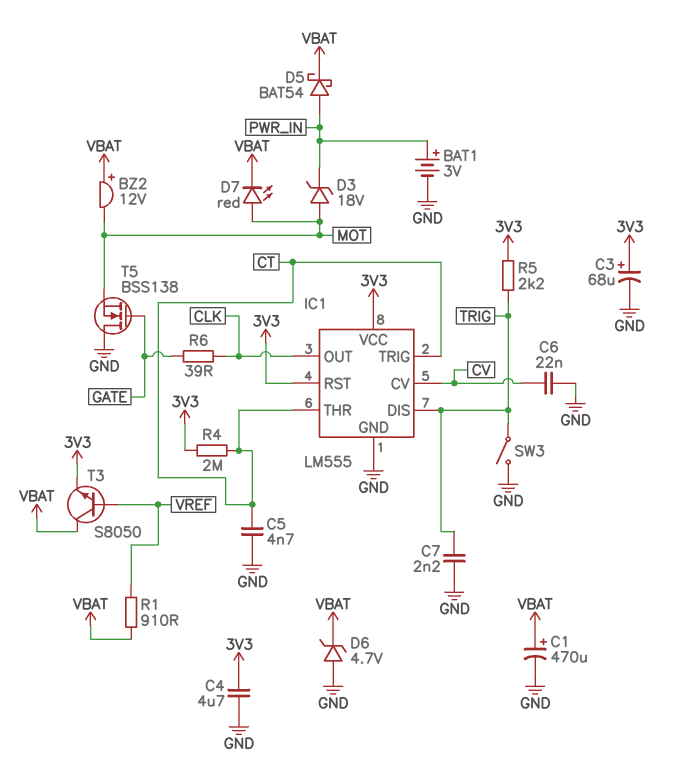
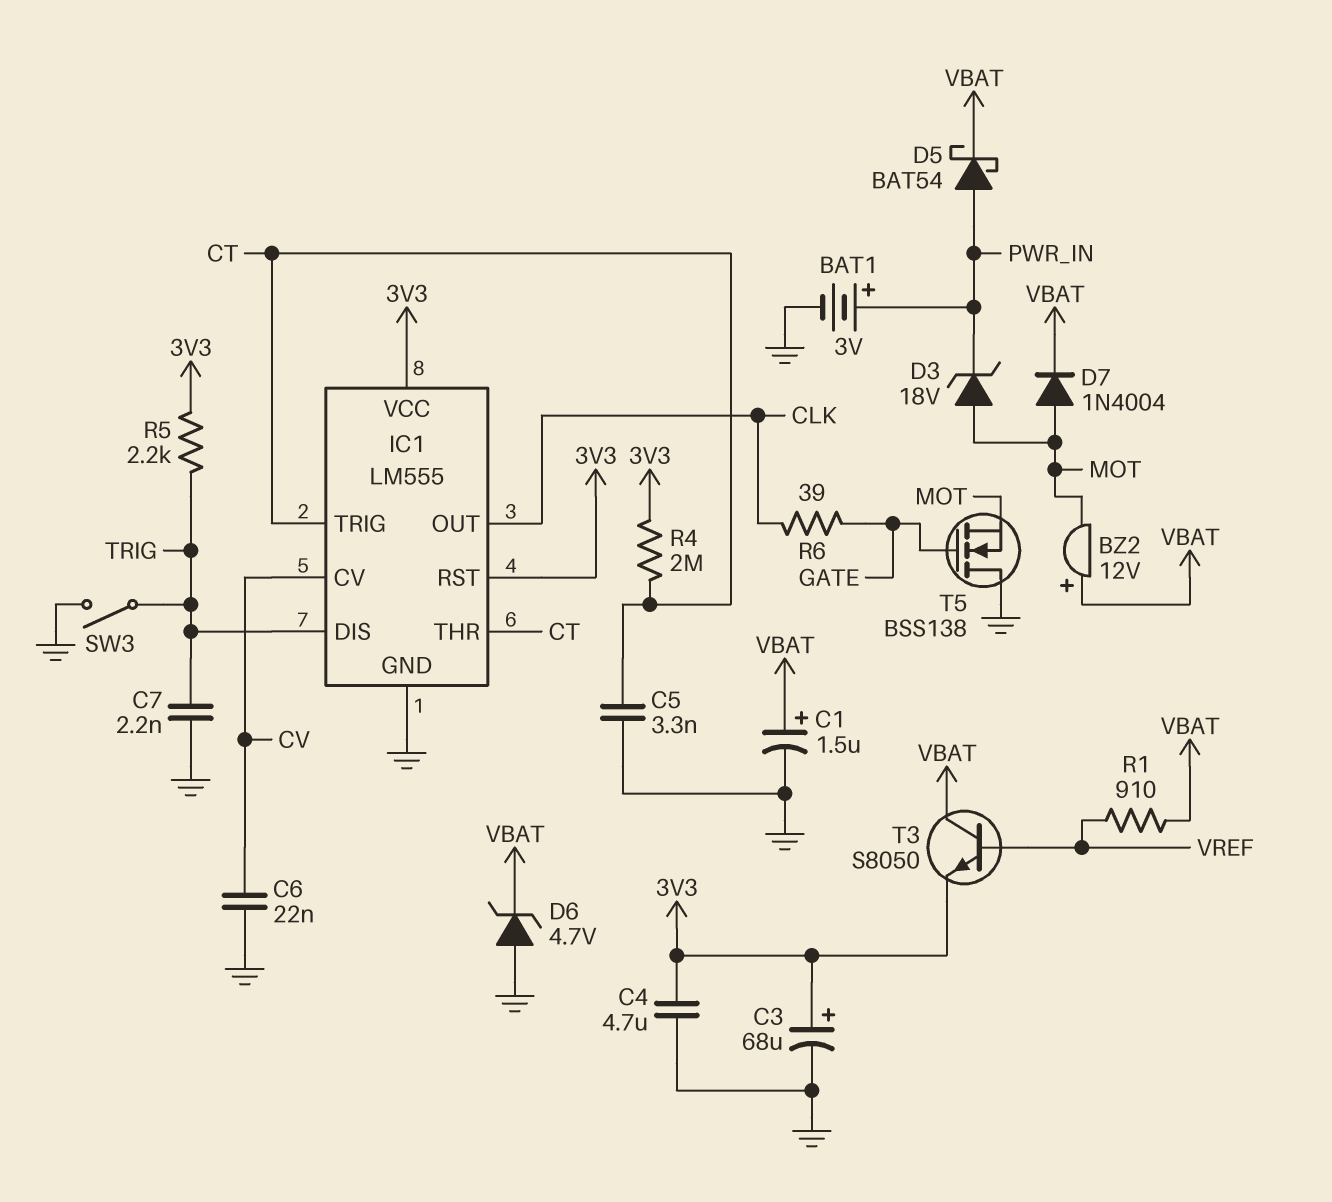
C1: 470uF (plus VBAT, minus GND) -> 1.5uF (plus VBAT, minus GND)
C5: 4.7nF (CT, GND) -> 3.3nF (CT, GND)
D7: LED red (A MOT, K VBAT) -> diode 1N4004 (A MOT, K VBAT)

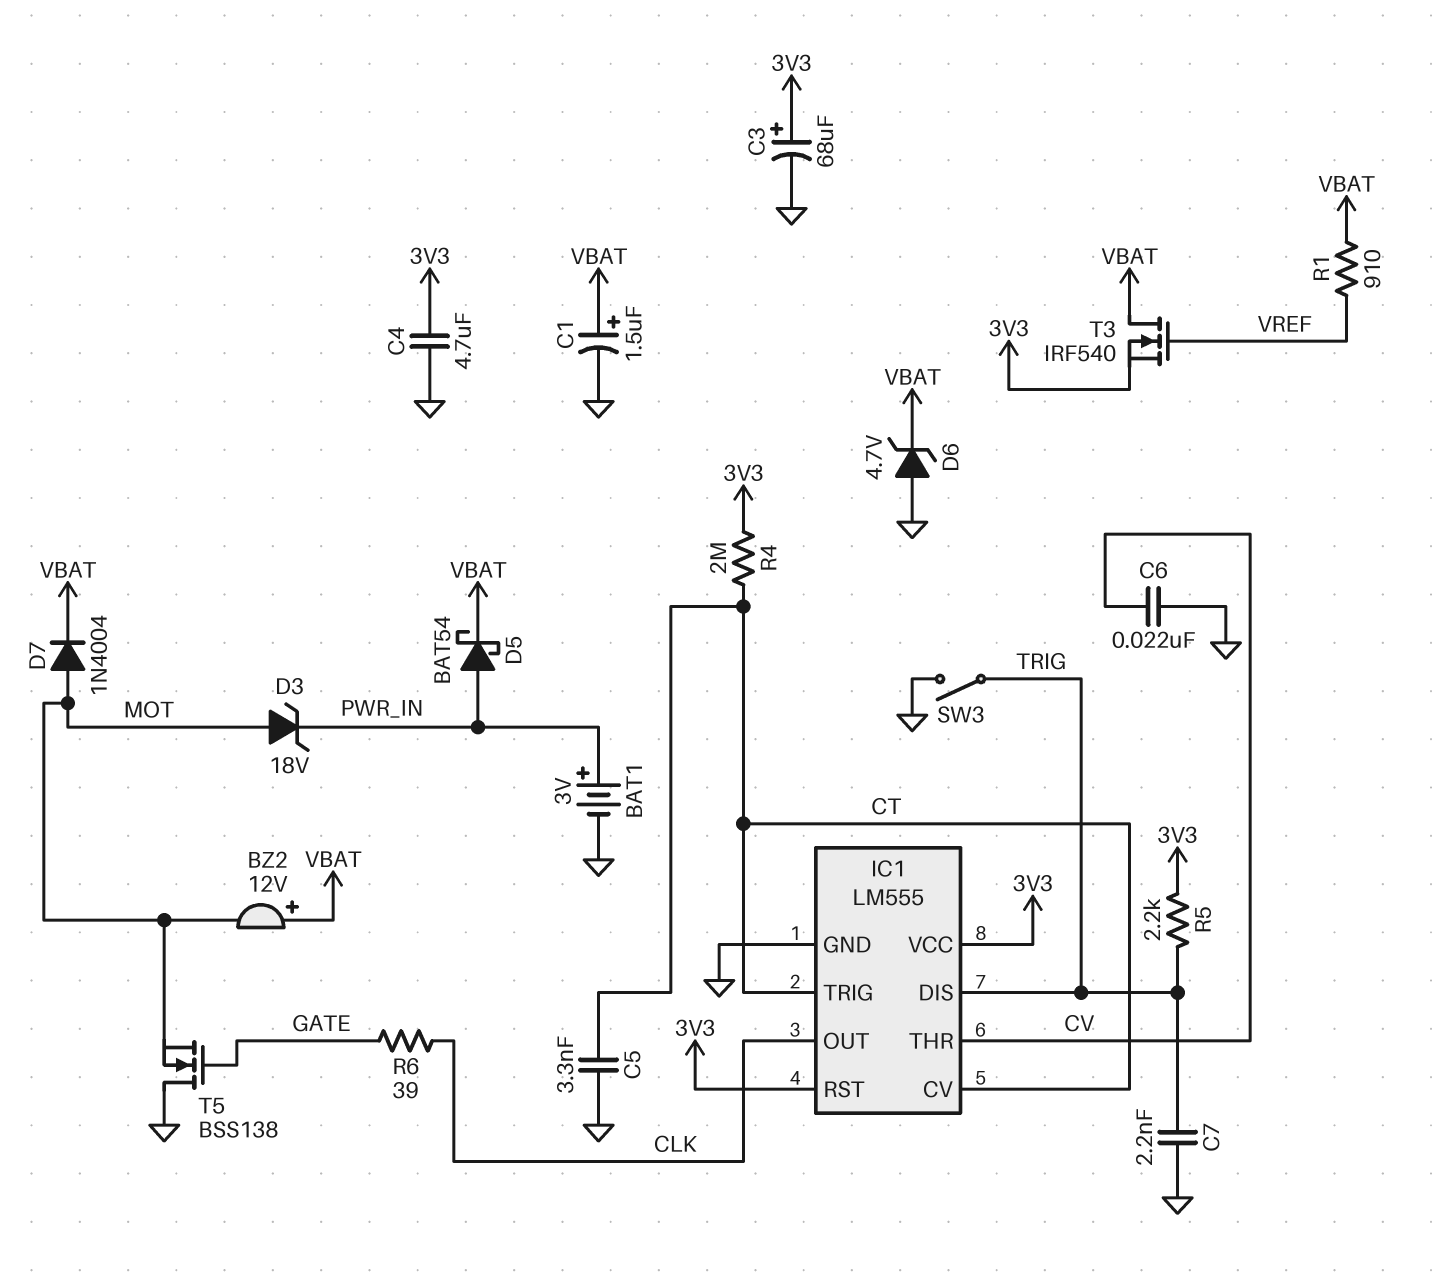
IC1 pin CV: CV -> CT
IC1 pin THR: CT -> CV
T3: NPN S8050 (B VREF, C VBAT, E 3V3) -> NMOS IRF540 (G VREF, D VBAT, S 3V3)

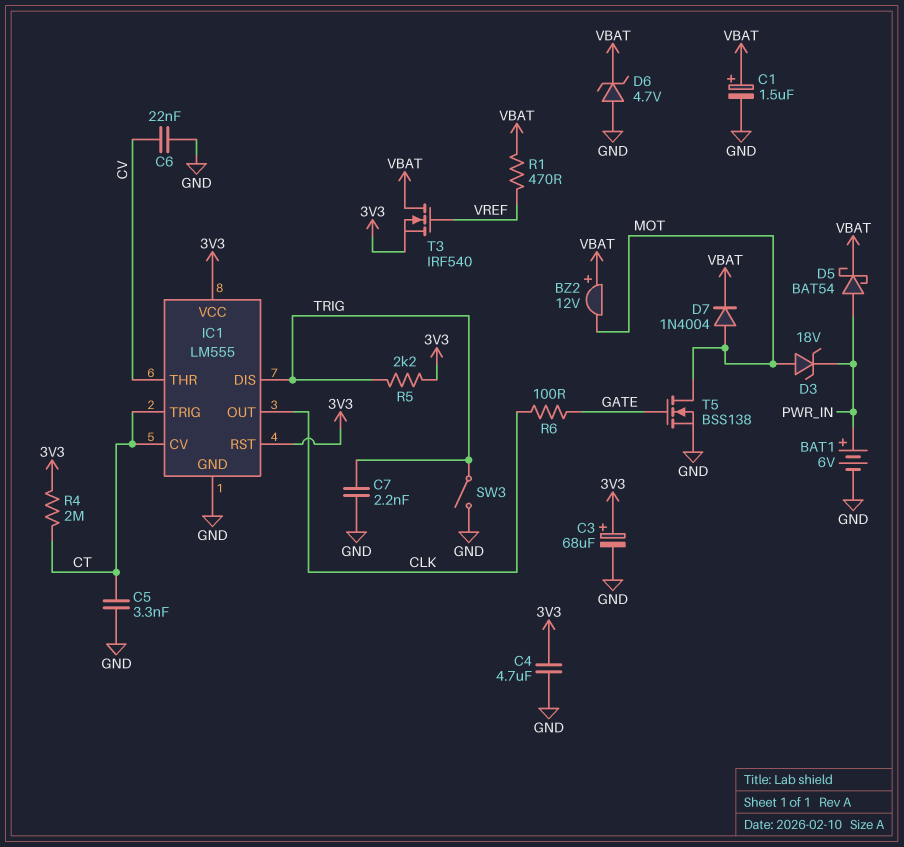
BAT1: 3V (plus PWR_IN, minus GND) -> 6V (plus PWR_IN, minus GND)
R1: 910 (VBAT, VREF) -> 470 (VBAT, VREF)
R6: 39 (CLK, GATE) -> 100 (CLK, GATE)
T5: NMOS BSS138 (G GATE, D GND, S MOT) -> NMOS BSS138 (G GATE, D MOT, S GND)

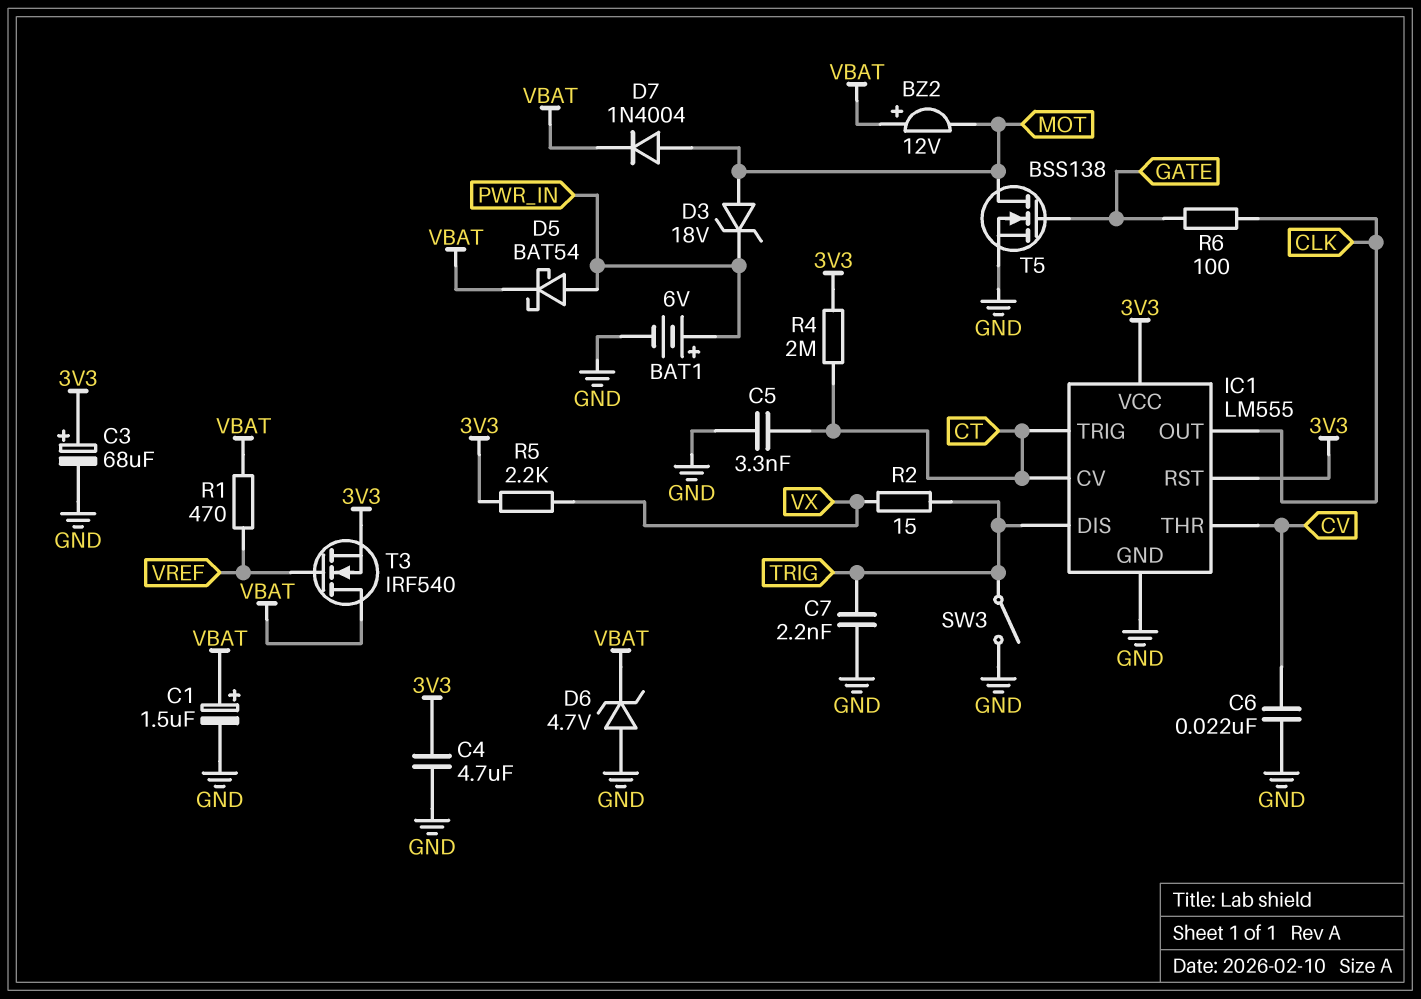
R2: none -> 15 (TRIG, VX)
R5: 2.2k (3V3, TRIG) -> 2.2k (3V3, VX)

